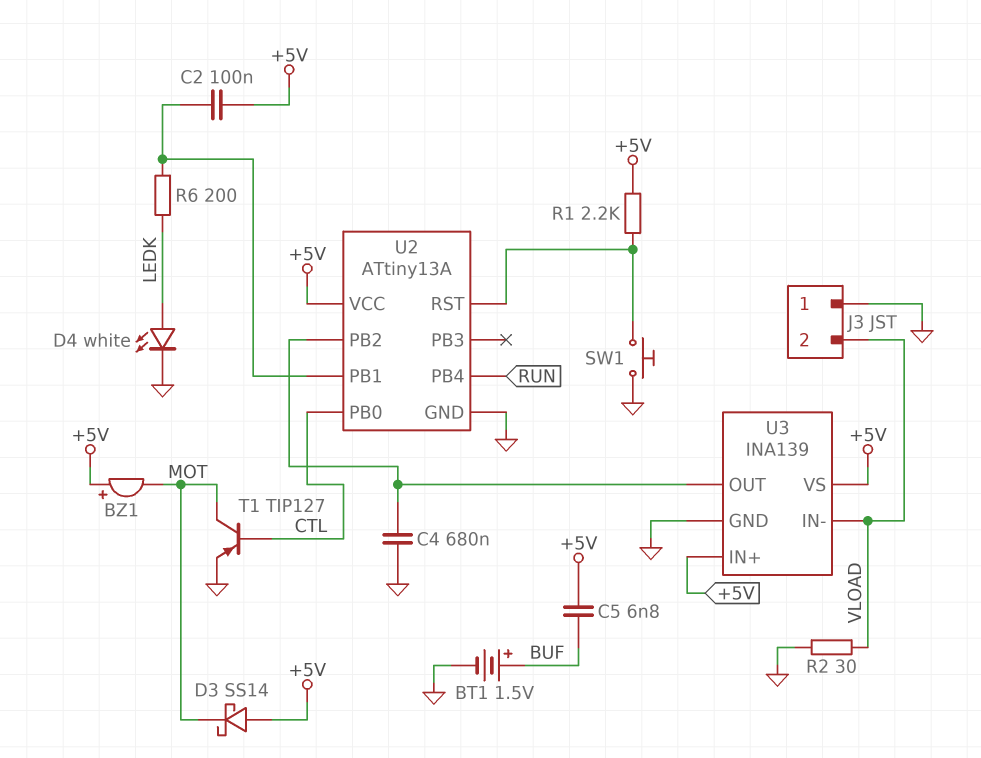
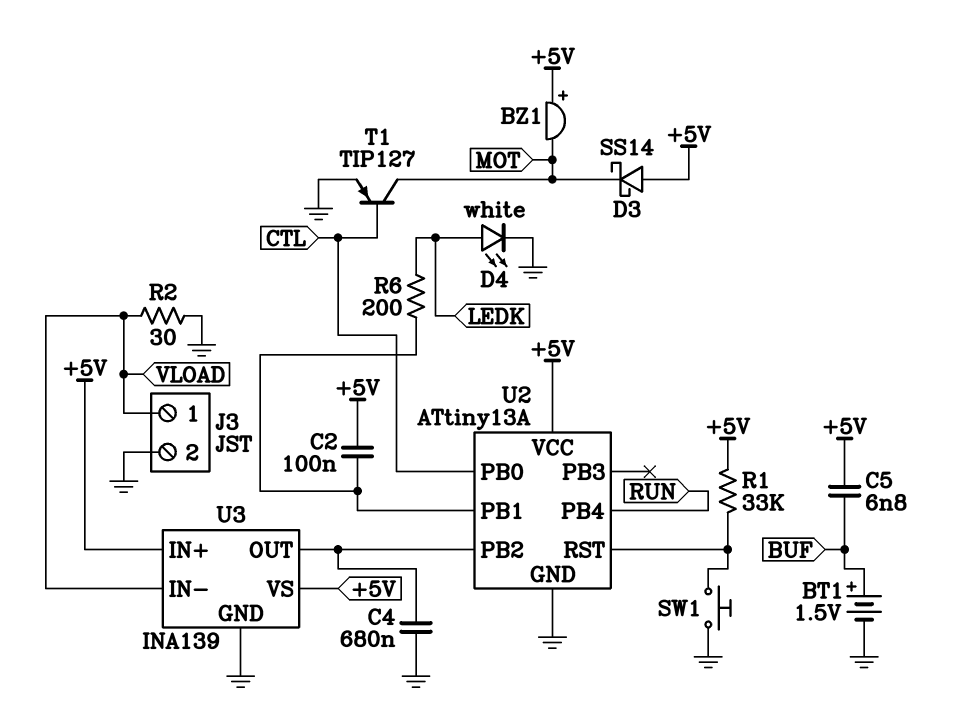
J3 pin 1: GND -> VLOAD
J3 pin 2: VLOAD -> GND
R1: 2.2k (+5V, U2/RST) -> 33k (+5V, U2/RST)

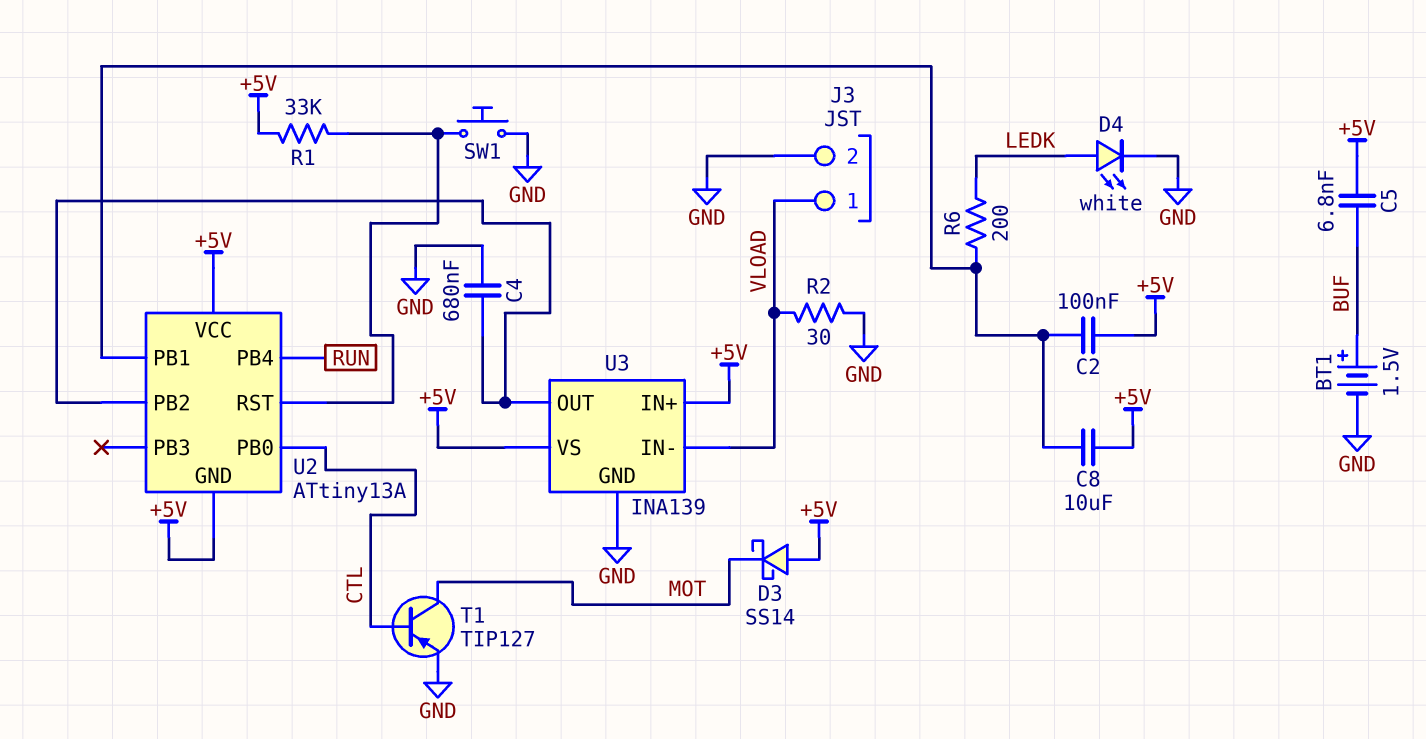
BZ1: buzzer (plus +5V, minus MOT) -> none
C8: none -> 10uF (+5V, U2/PB1)
U2 pin GND: GND -> +5V

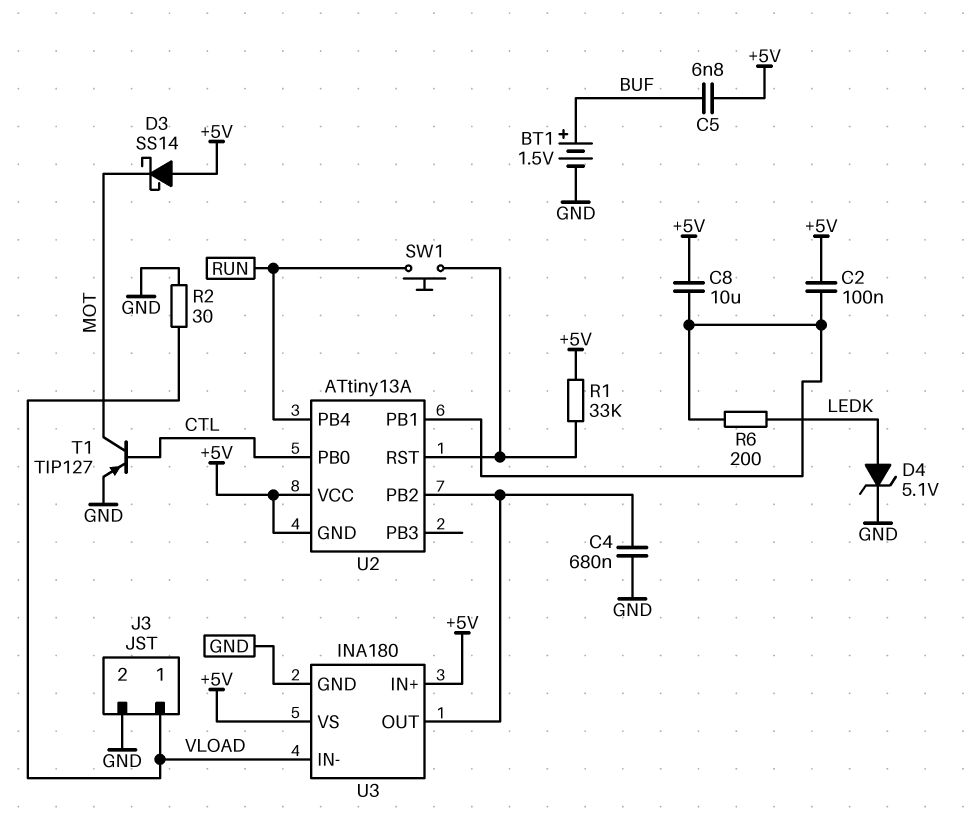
D4: LED white (A LEDK, K GND) -> zener 5.1V (A LEDK, K GND)
SW1: button (GND, U2/RST) -> button (RUN, U2/RST)
U3: INA139 -> INA180

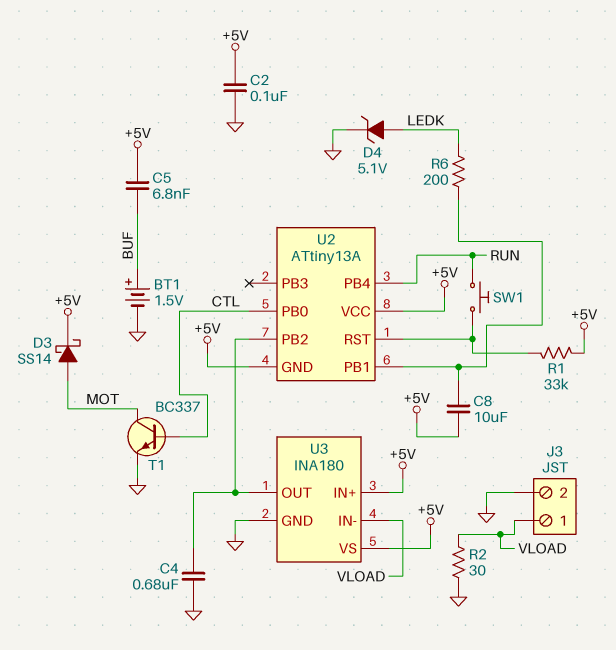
C2: 100nF (+5V, U2/PB1) -> 100nF (+5V, GND)
D3: schottky SS14 (A +5V, K MOT) -> schottky SS14 (A MOT, K +5V)
T1: PNP TIP127 (B CTL, C MOT, E GND) -> NPN BC337 (B CTL, C MOT, E GND)

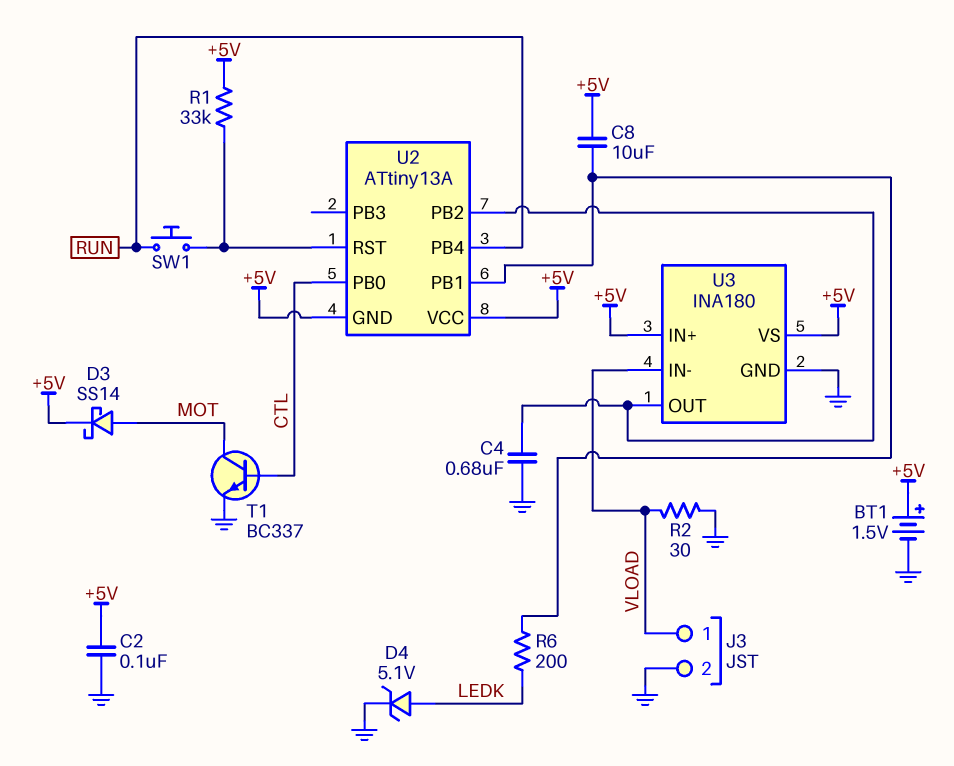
BT1: 1.5V (plus BUF, minus GND) -> 1.5V (plus +5V, minus GND)
C5: 6.8nF (+5V, BUF) -> none

